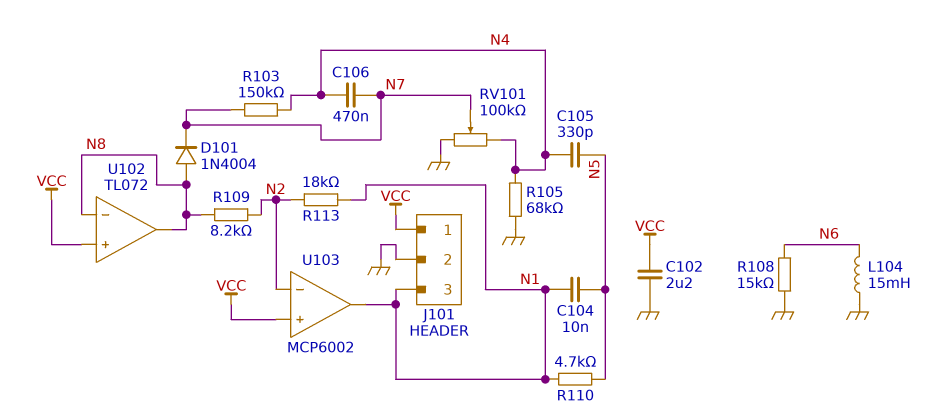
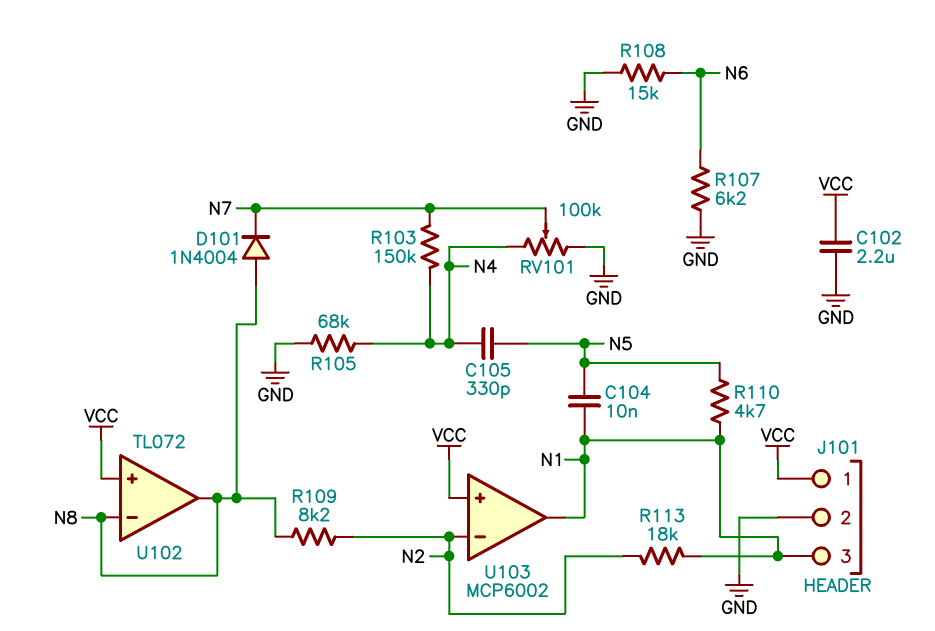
C106: 470nF (N4, N7) -> none
L104: 15mH (GND, N6) -> none
R107: none -> 6.2k (GND, N6)

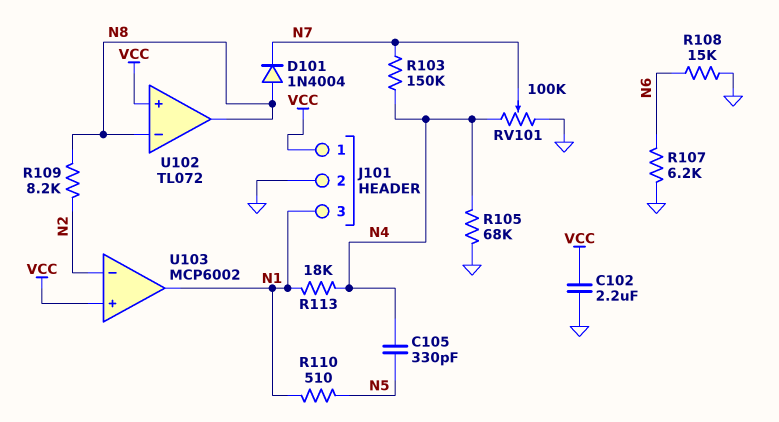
C104: 10nF (N1, N5) -> none
R110: 4.7k (N1, N5) -> 510 (N1, N5)
R113: 18k (N1, N2) -> 18k (N1, N4)

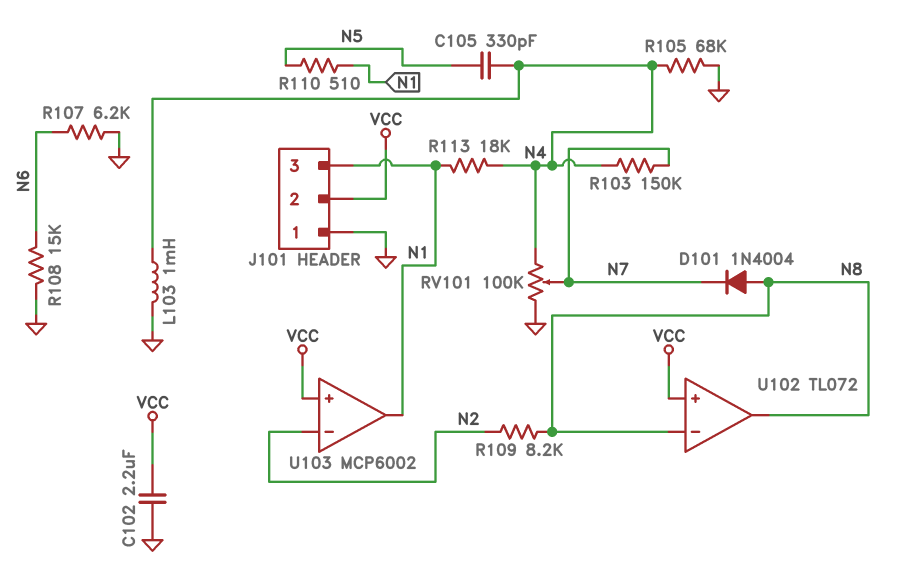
J101 pin 1: VCC -> GND
J101 pin 2: GND -> VCC
L103: none -> 1mH (GND, N4)

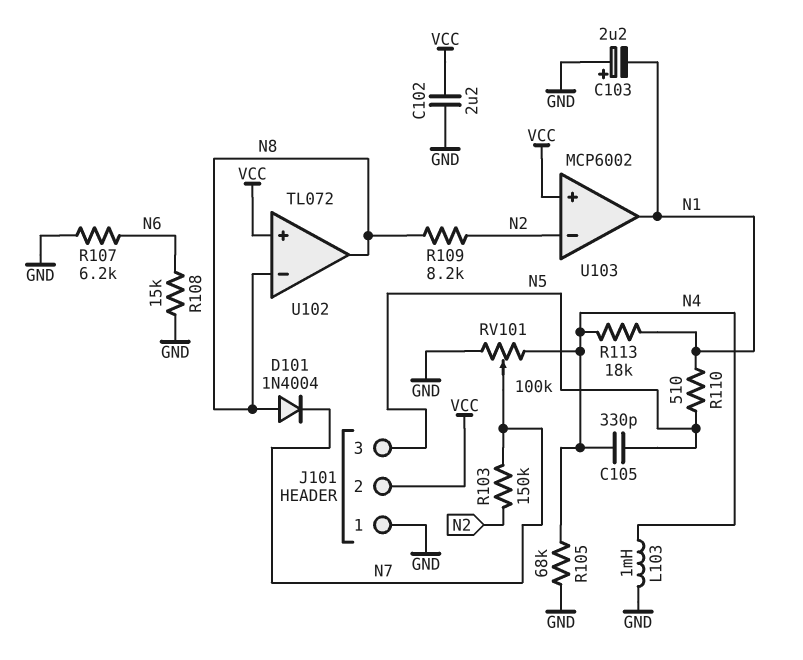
C103: none -> 2.2uF (plus GND, minus N1)
J101 pin 3: N1 -> N5
R103: 150k (N4, N7) -> 150k (N2, N7)

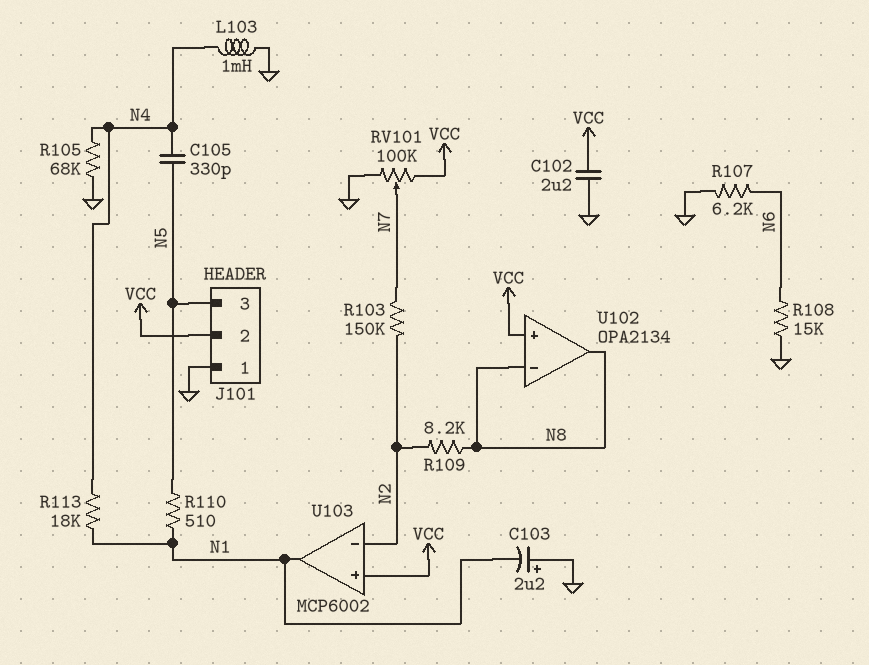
D101: diode 1N4004 (A N8, K N7) -> none
RV101: 100k (GND, N4, wiper N7) -> 100k (GND, VCC, wiper N7)
U102: TL072 -> OPA2134

